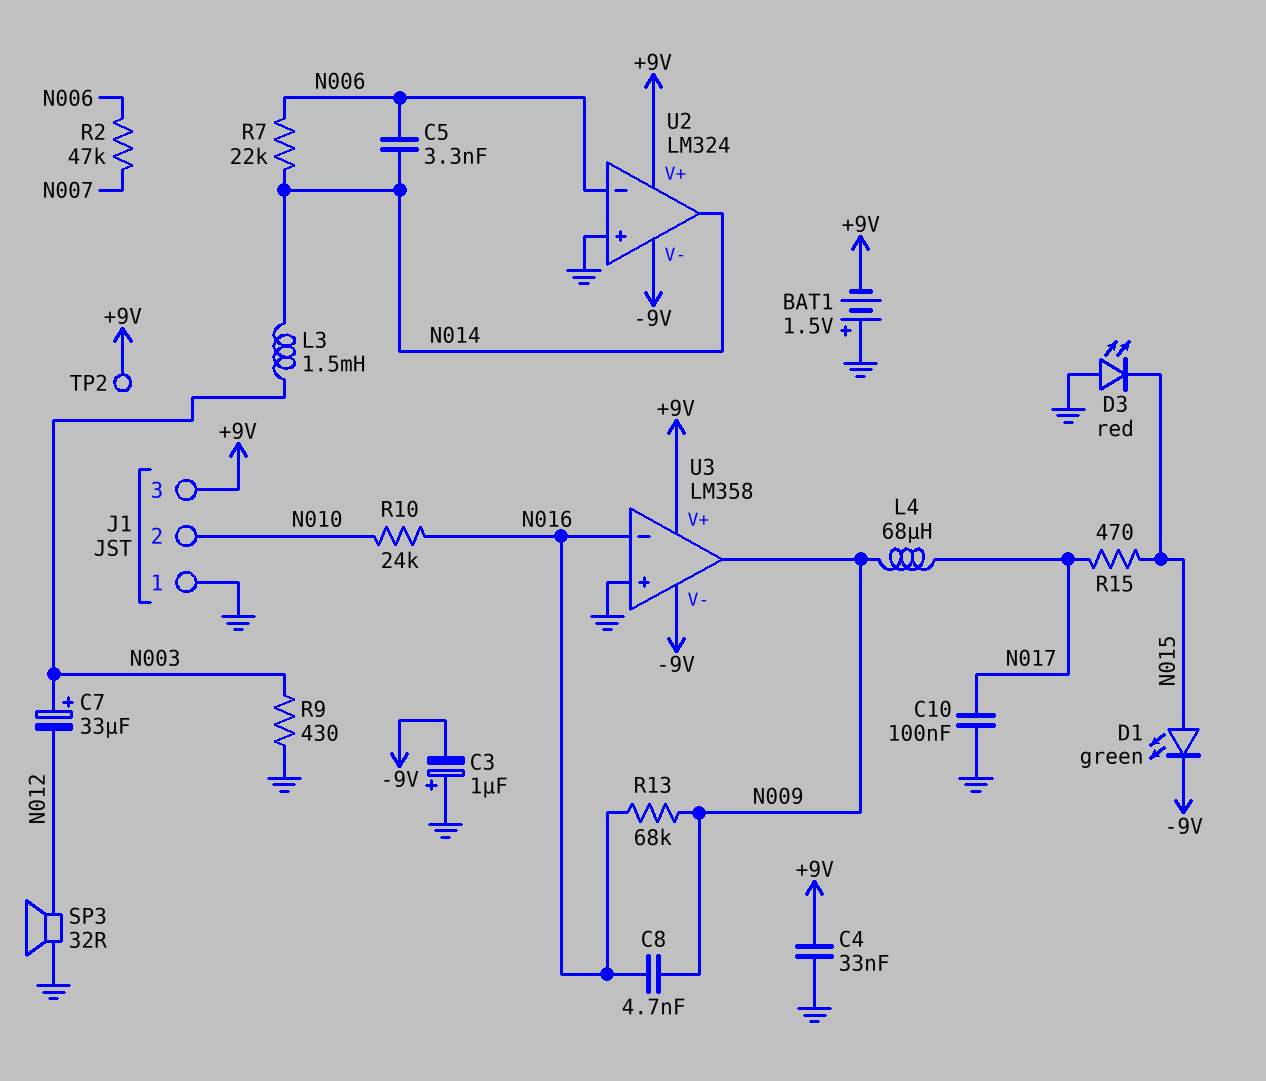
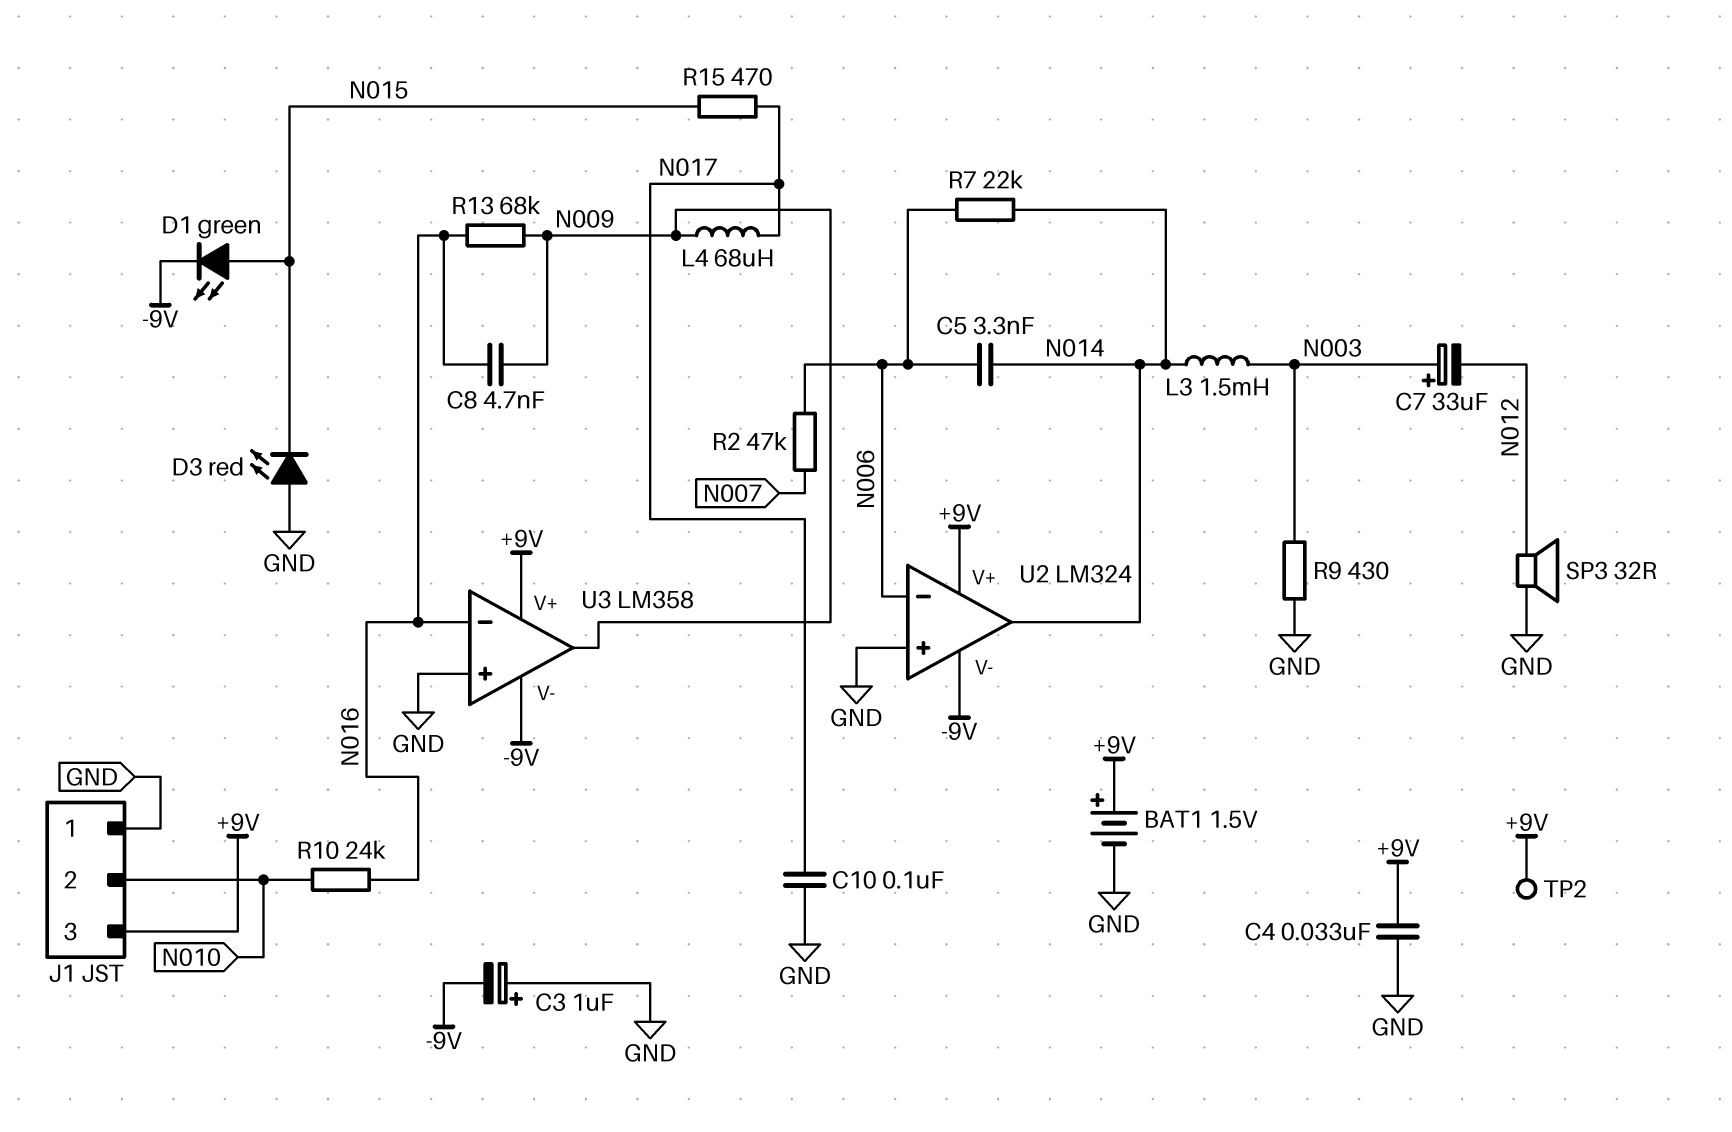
BAT1: 1.5V (plus GND, minus +9V) -> 1.5V (plus +9V, minus GND)

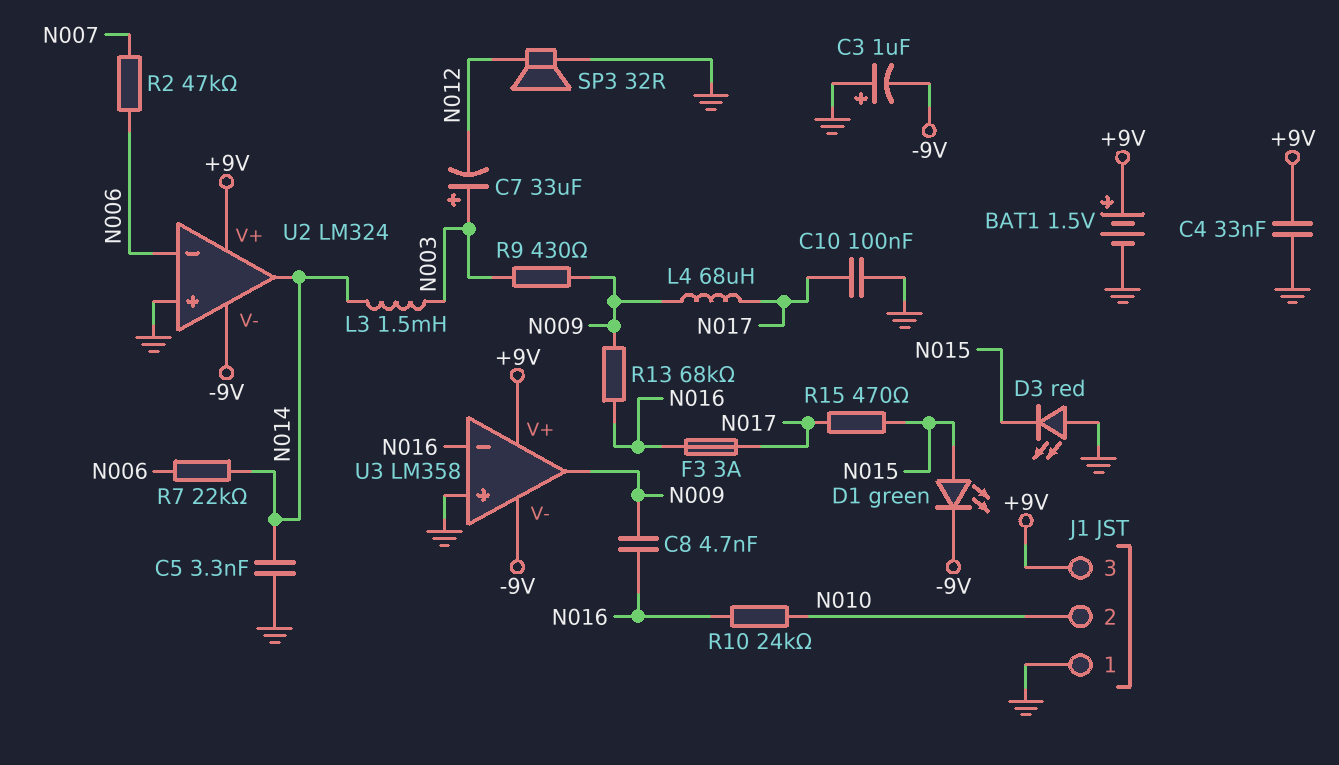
C5: 3.3nF (N006, N014) -> 3.3nF (GND, N014)
F3: none -> 3A (N016, N017)
R9: 430 (GND, N003) -> 430 (N003, N009)
TP2: test point (+9V) -> none

